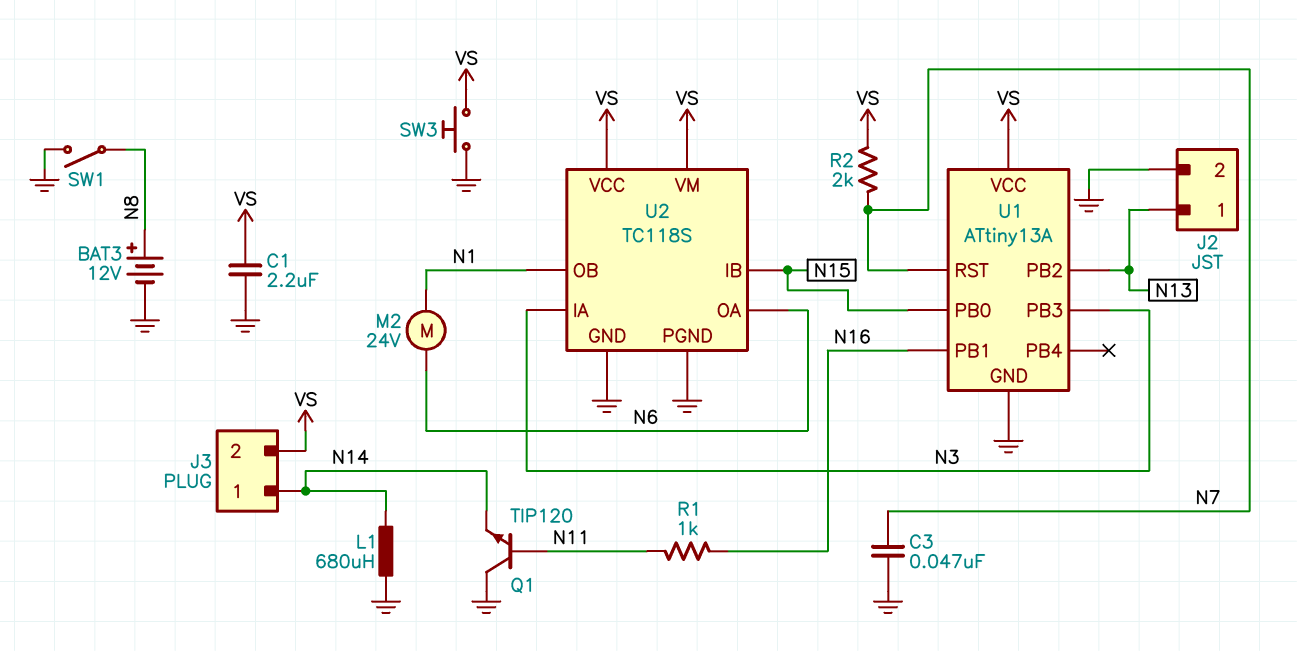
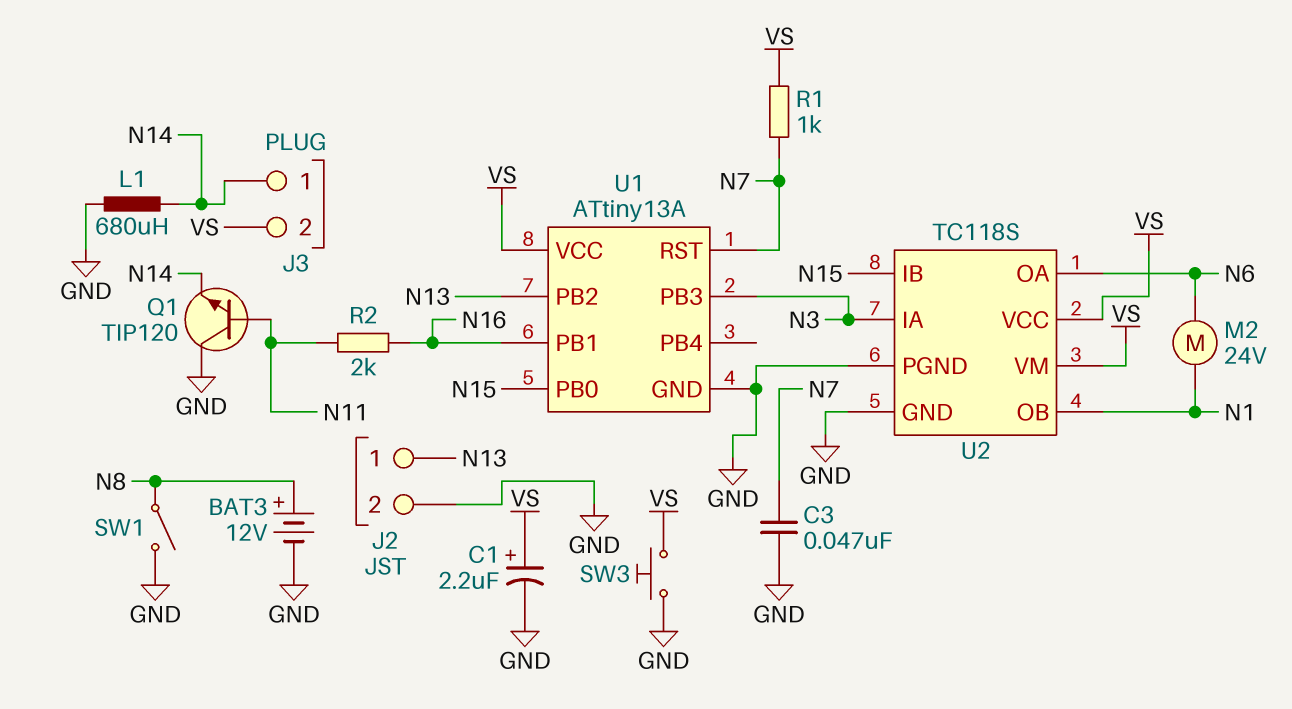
C1: 2.2uF (GND, VS) -> 2.2uF (plus VS, minus GND)
R1: 1k (N11, N16) -> 1k (N7, VS)
R2: 2k (N7, VS) -> 2k (N11, N16)

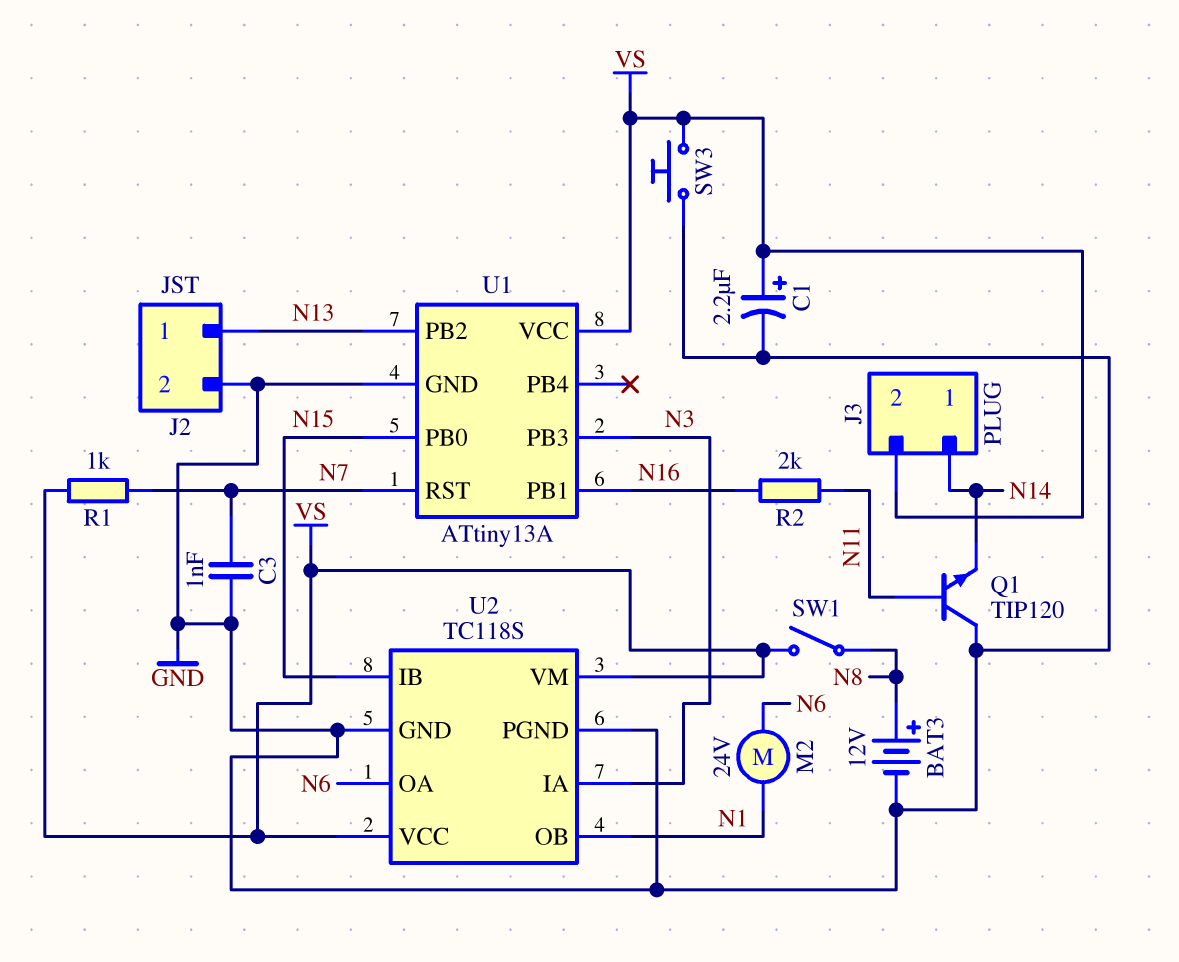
C3: 47nF (GND, N7) -> 1nF (GND, N7)
L1: 680uH (GND, N14) -> none
SW1: switch (GND, N8) -> switch (N8, VS)

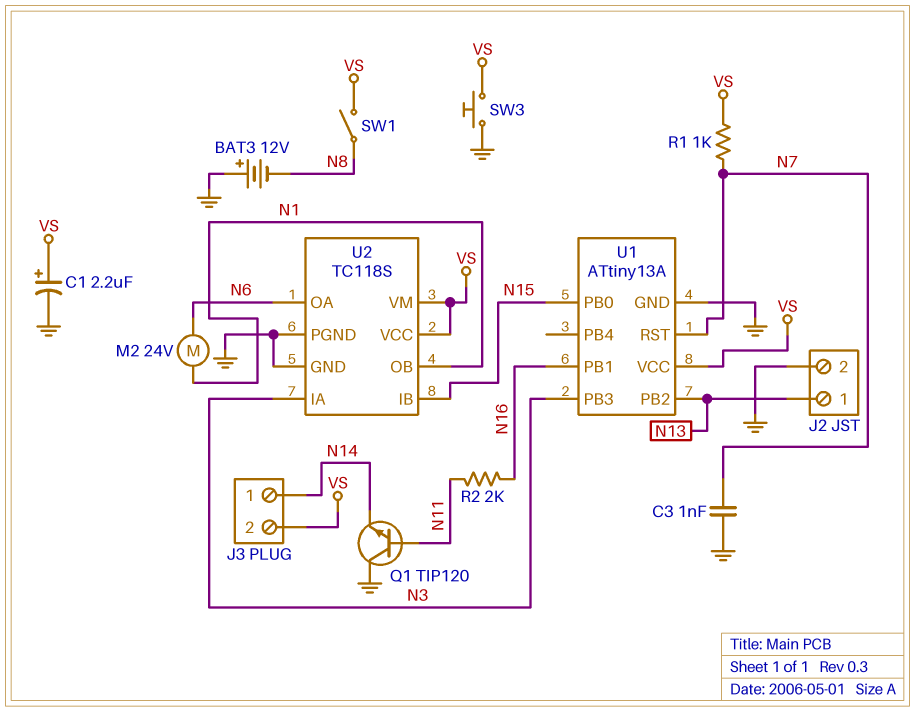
BAT3: 12V (plus N8, minus GND) -> 12V (plus GND, minus N8)

